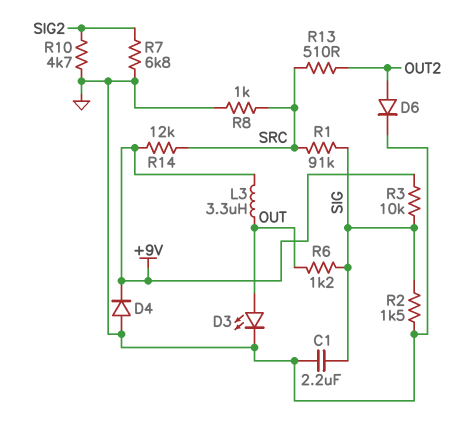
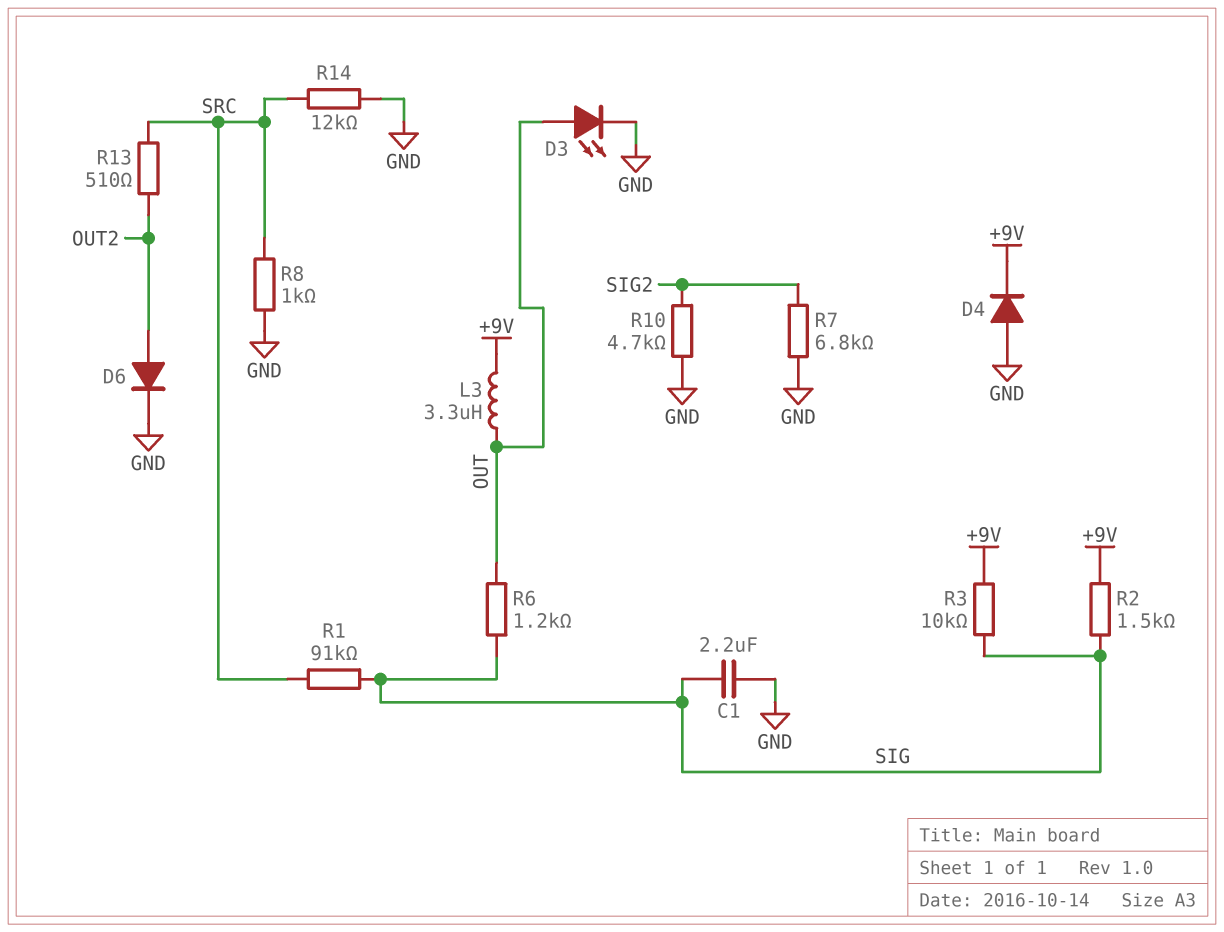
R2: 1.5k (GND, SIG) -> 1.5k (+9V, SIG)
R14: 12k (+9V, SRC) -> 12k (GND, SRC)

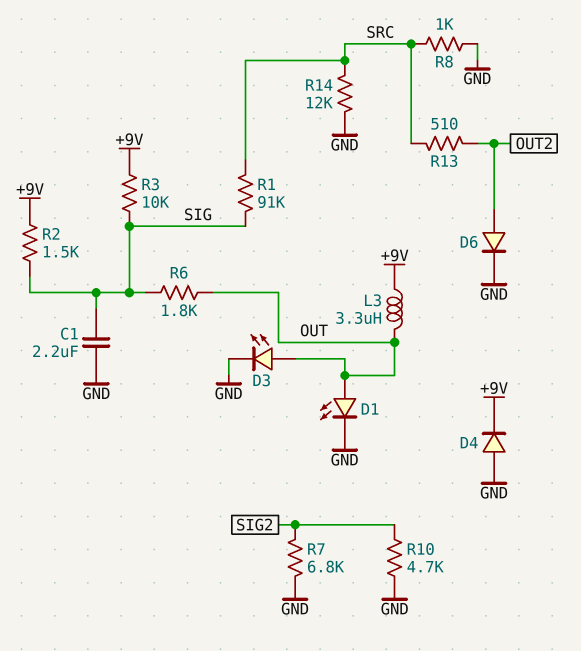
D1: none -> LED (A OUT, K GND)
R6: 1.2k (OUT, SIG) -> 1.8k (OUT, SIG)

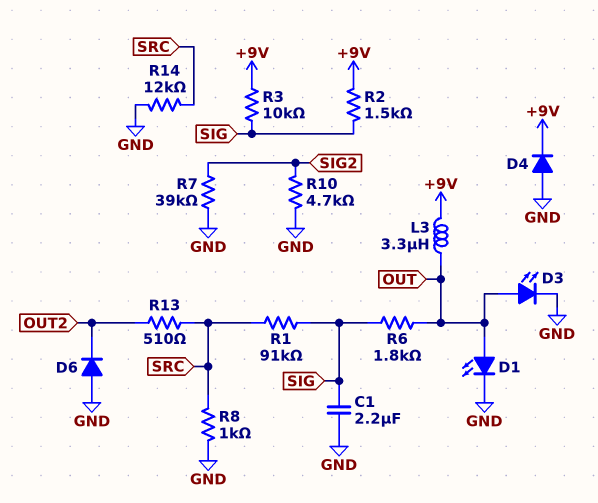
D6: diode (A OUT2, K GND) -> diode (A GND, K OUT2)
R7: 6.8k (GND, SIG2) -> 39k (GND, SIG2)

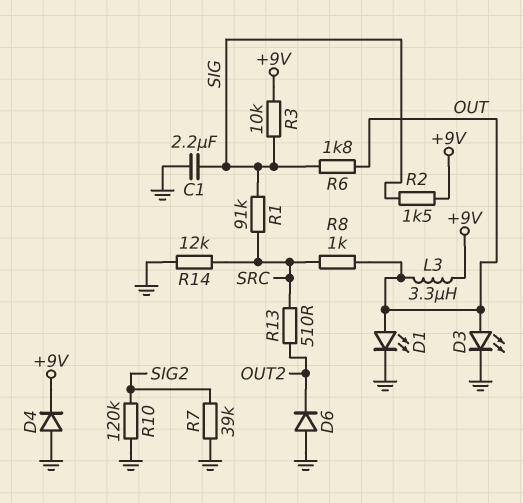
R8: 1k (GND, SRC) -> 1k (OUT, SRC)
R10: 4.7k (GND, SIG2) -> 120k (GND, SIG2)

